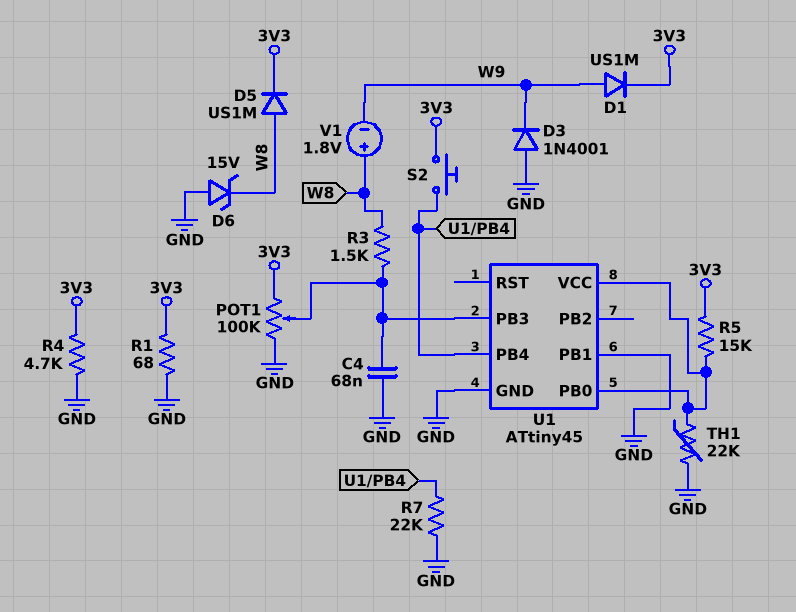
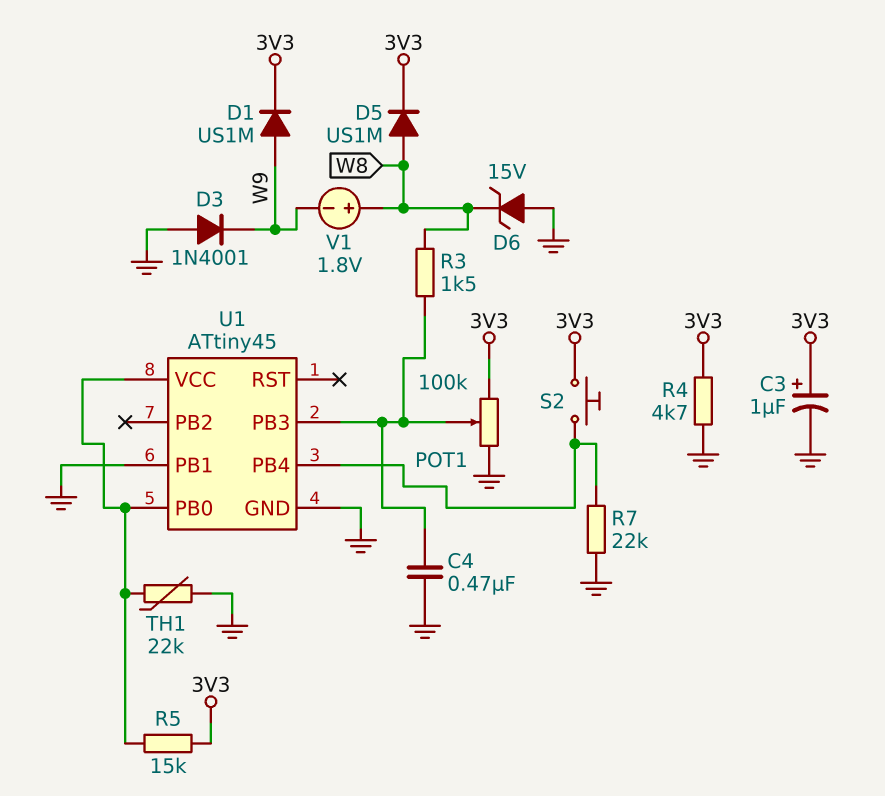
C3: none -> 1uF (plus 3V3, minus GND)
C4: 68nF (GND, U1/PB3) -> 470nF (GND, U1/PB3)
R1: 68 (3V3, GND) -> none

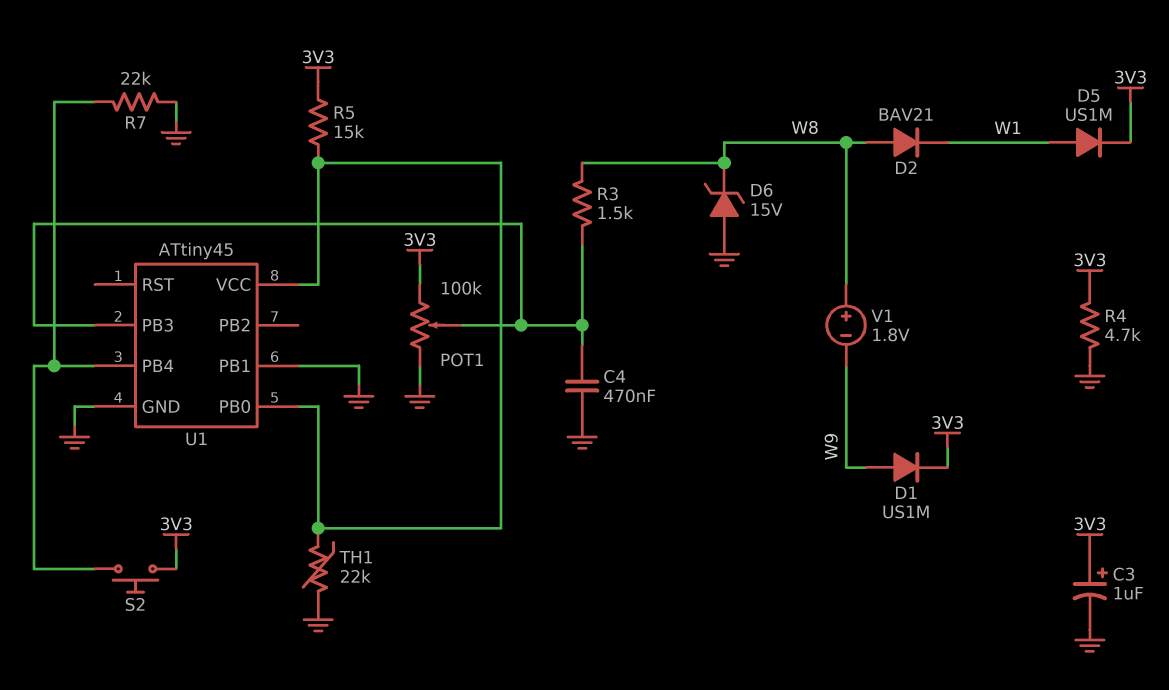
D2: none -> diode BAV21 (A W8, K W1)
D3: diode 1N4001 (A GND, K W9) -> none
D5: diode US1M (A W8, K 3V3) -> diode US1M (A W1, K 3V3)

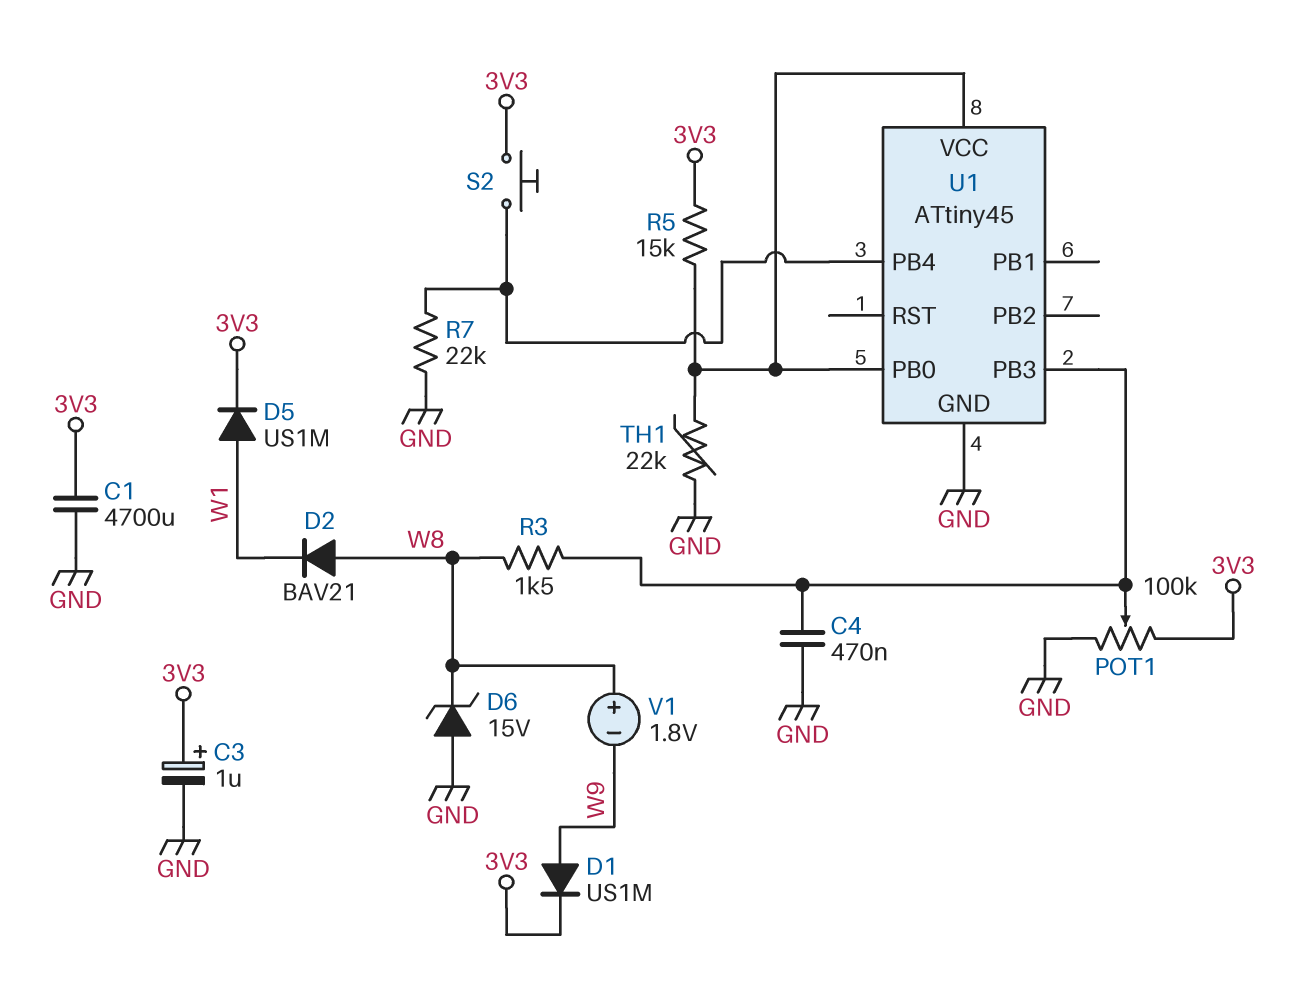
C1: none -> 4700uF (3V3, GND)
R4: 4.7k (3V3, GND) -> none
U1 pin PB1: GND -> none

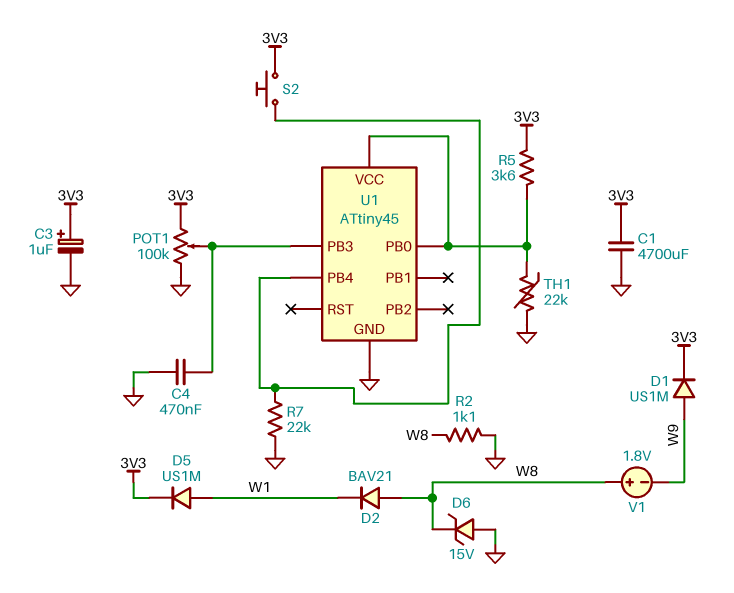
R2: none -> 1.1k (GND, W8)
R3: 1.5k (U1/PB3, W8) -> none
R5: 15k (3V3, U1/PB0) -> 3.6k (3V3, U1/PB0)

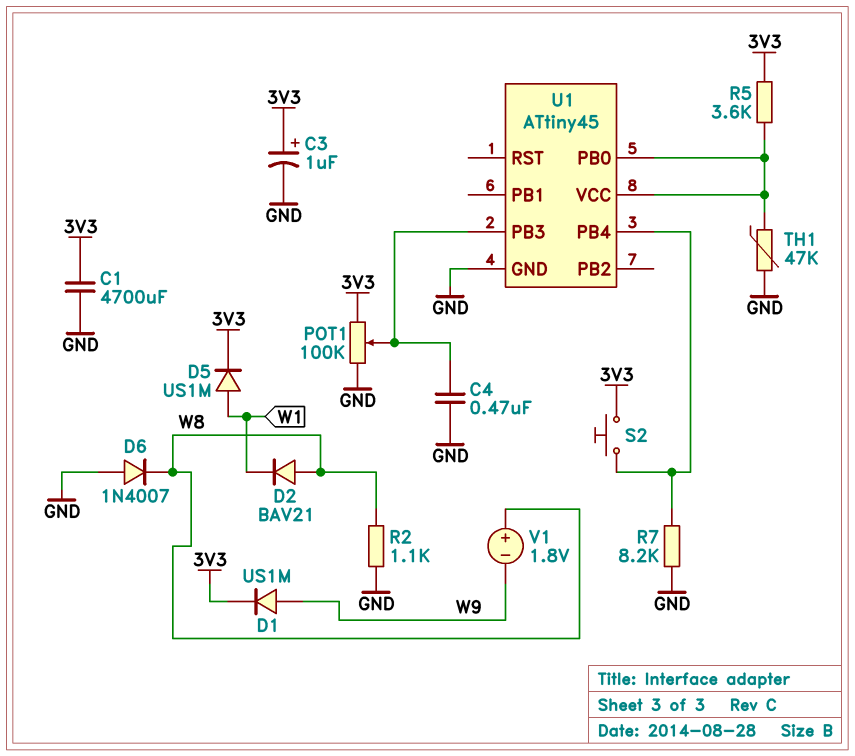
D6: zener 15V (A GND, K W8) -> diode 1N4007 (A GND, K W8)
R7: 22k (GND, U1/PB4) -> 8.2k (GND, U1/PB4)
TH1: 22k (GND, U1/PB0) -> 47k (GND, U1/PB0)

